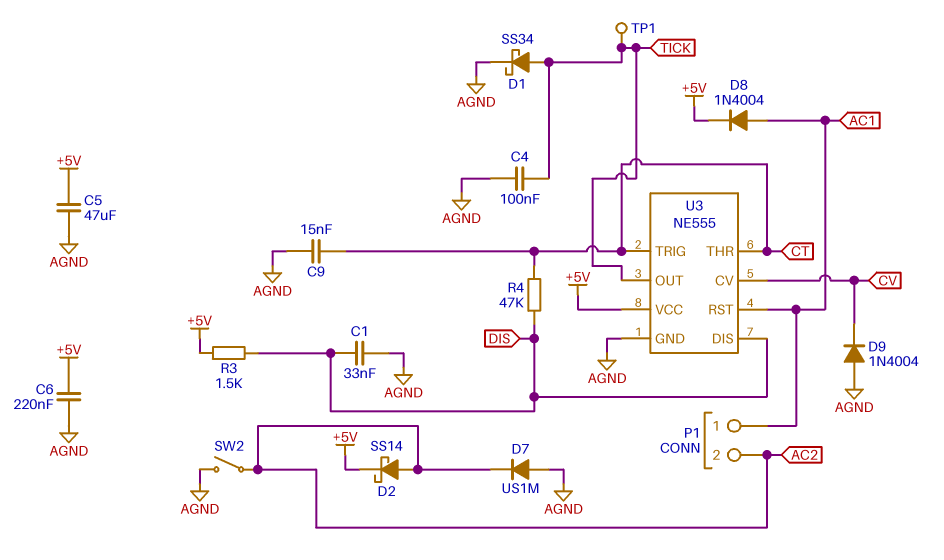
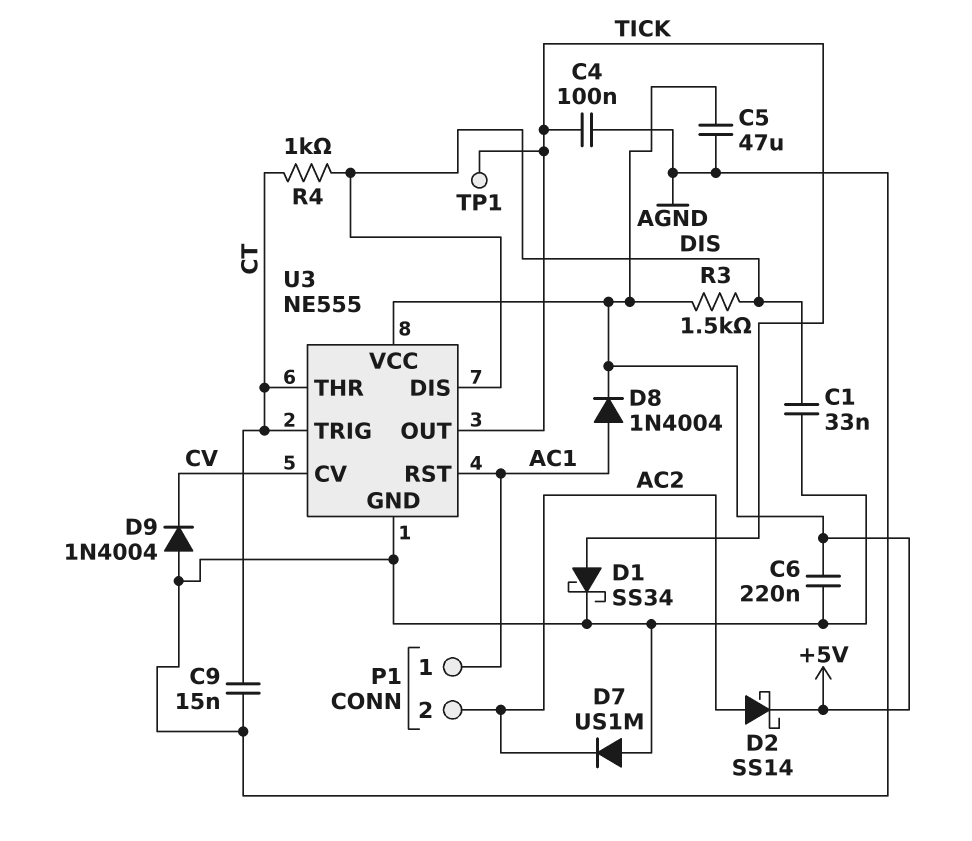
R4: 47k (CT, DIS) -> 1k (CT, DIS)
SW2: switch (AC2, AGND) -> none

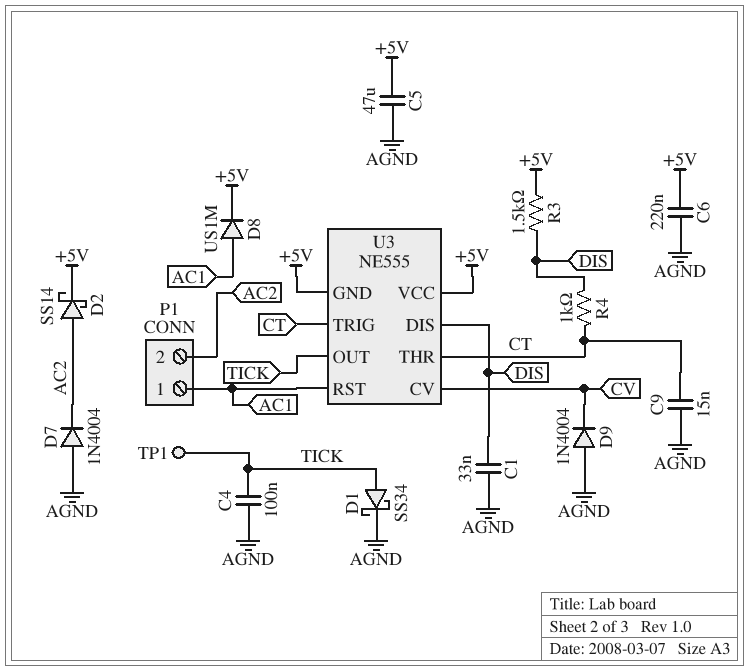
D7: diode US1M (A AGND, K AC2) -> diode 1N4004 (A AGND, K AC2)
D8: diode 1N4004 (A AC1, K +5V) -> diode US1M (A AC1, K +5V)
U3 pin GND: AGND -> +5V

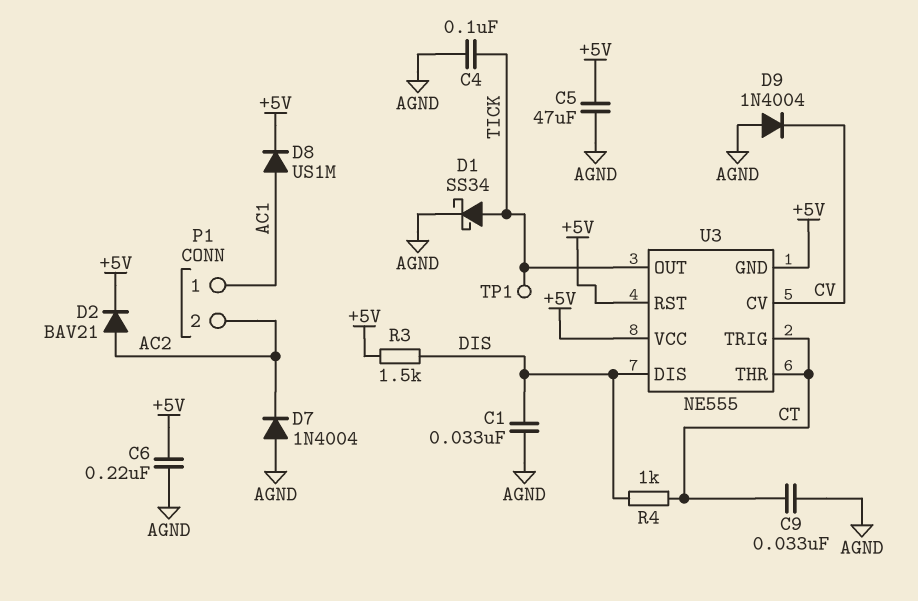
C9: 15nF (AGND, CT) -> 33nF (AGND, CT)
D2: schottky SS14 (A AC2, K +5V) -> diode BAV21 (A AC2, K +5V)
U3 pin RST: AC1 -> +5V

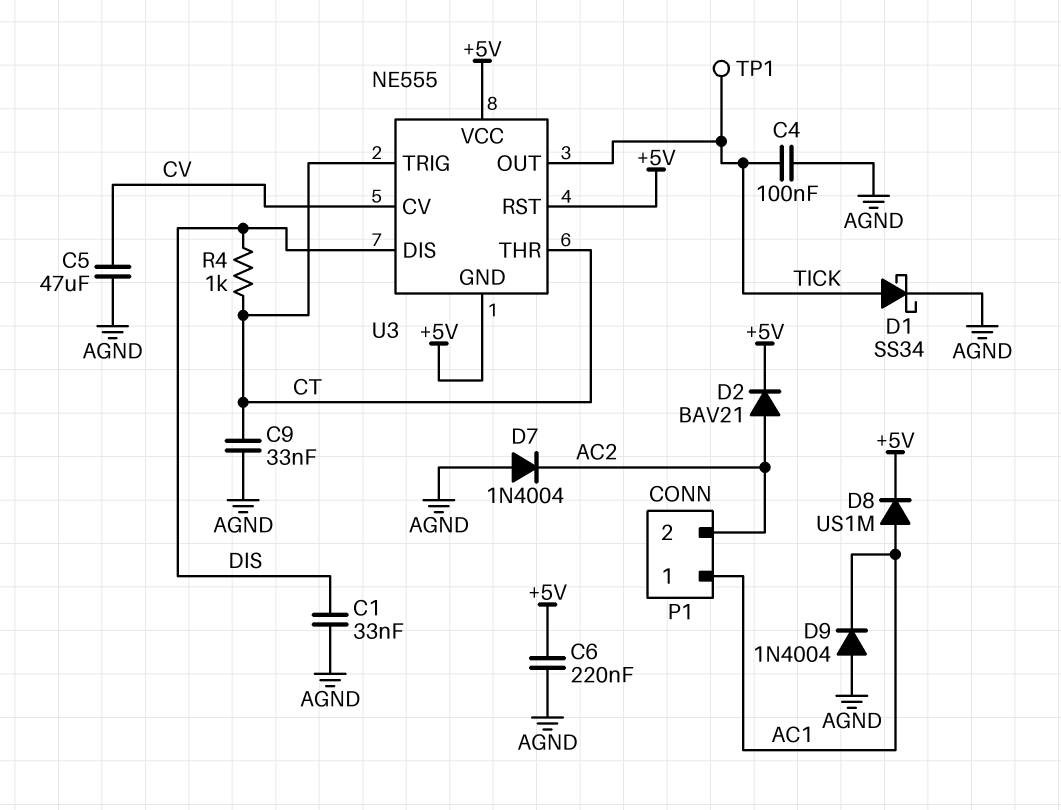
C5: 47uF (+5V, AGND) -> 47uF (AGND, CV)
D9: diode 1N4004 (A AGND, K CV) -> diode 1N4004 (A AGND, K AC1)
R3: 1.5k (+5V, DIS) -> none

